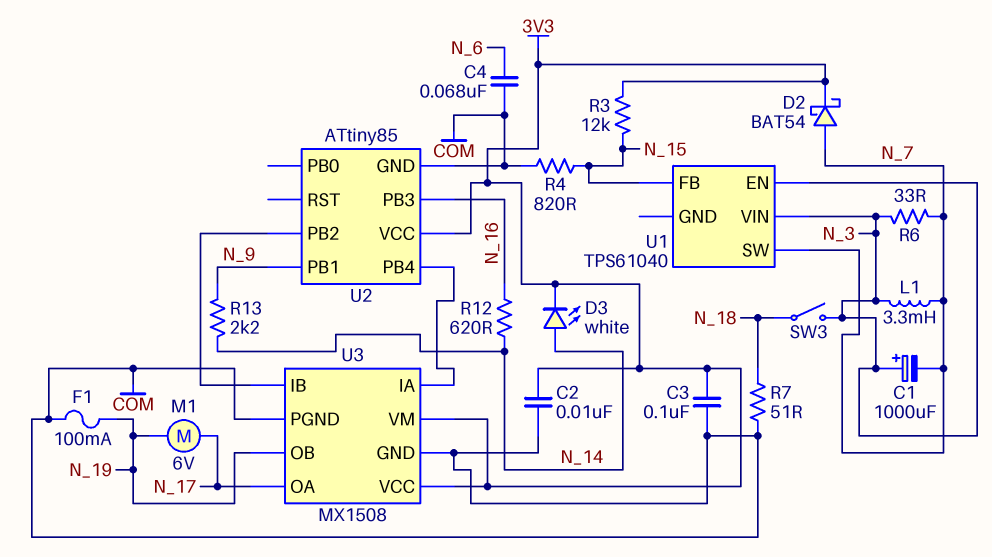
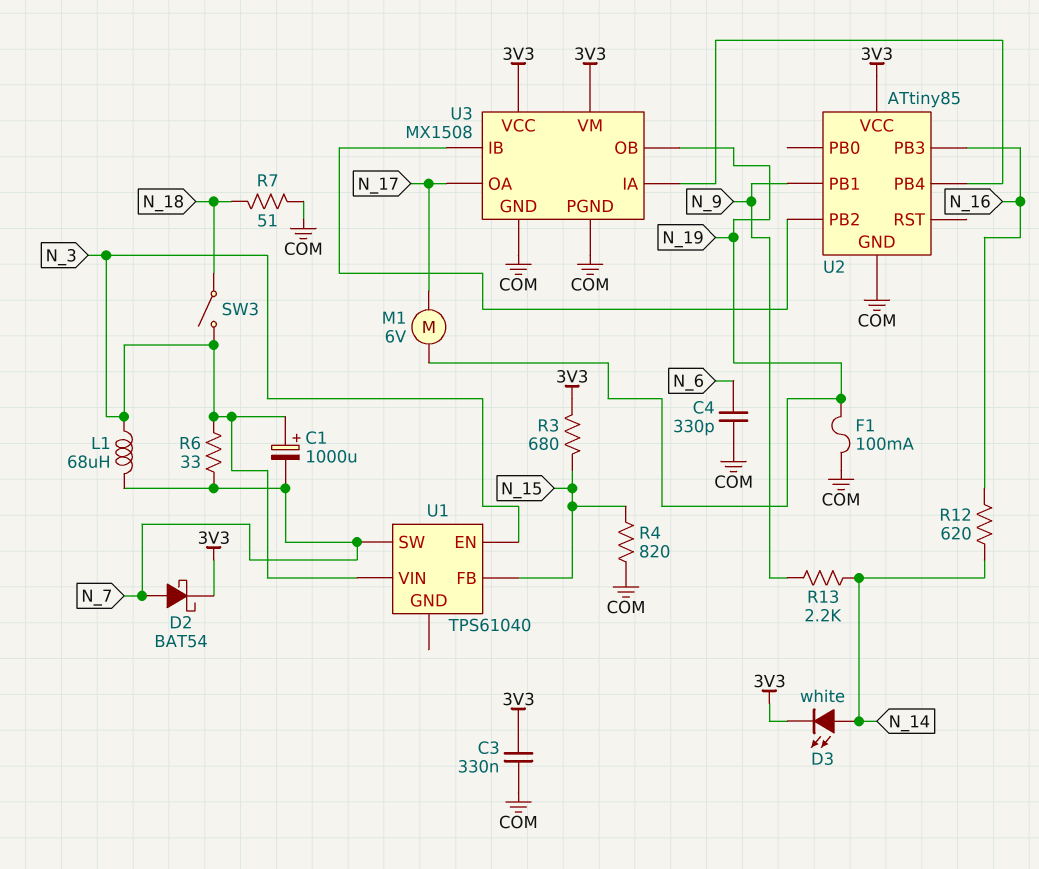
C2: 10nF (3V3, COM) -> none
C3: 100nF (3V3, COM) -> 330nF (3V3, COM)
C4: 68nF (COM, N_6) -> 330pF (COM, N_6)
L1: 3.3mH (N_3, N_7) -> 68uH (N_3, N_7)
R3: 12k (3V3, N_15) -> 680 (3V3, N_15)

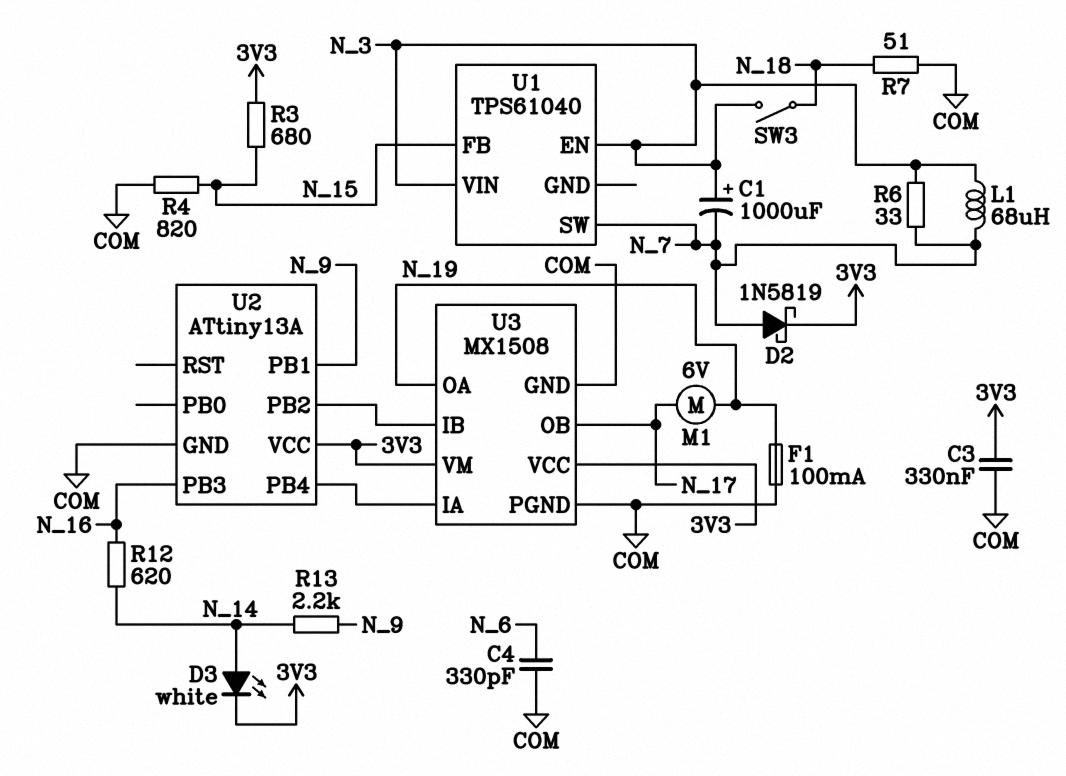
D2: schottky BAT54 (A N_7, K 3V3) -> schottky 1N5819 (A N_7, K 3V3)
U2: ATtiny85 -> ATtiny13A
U3 pin OA: N_17 -> N_19
U3 pin OB: N_19 -> N_17

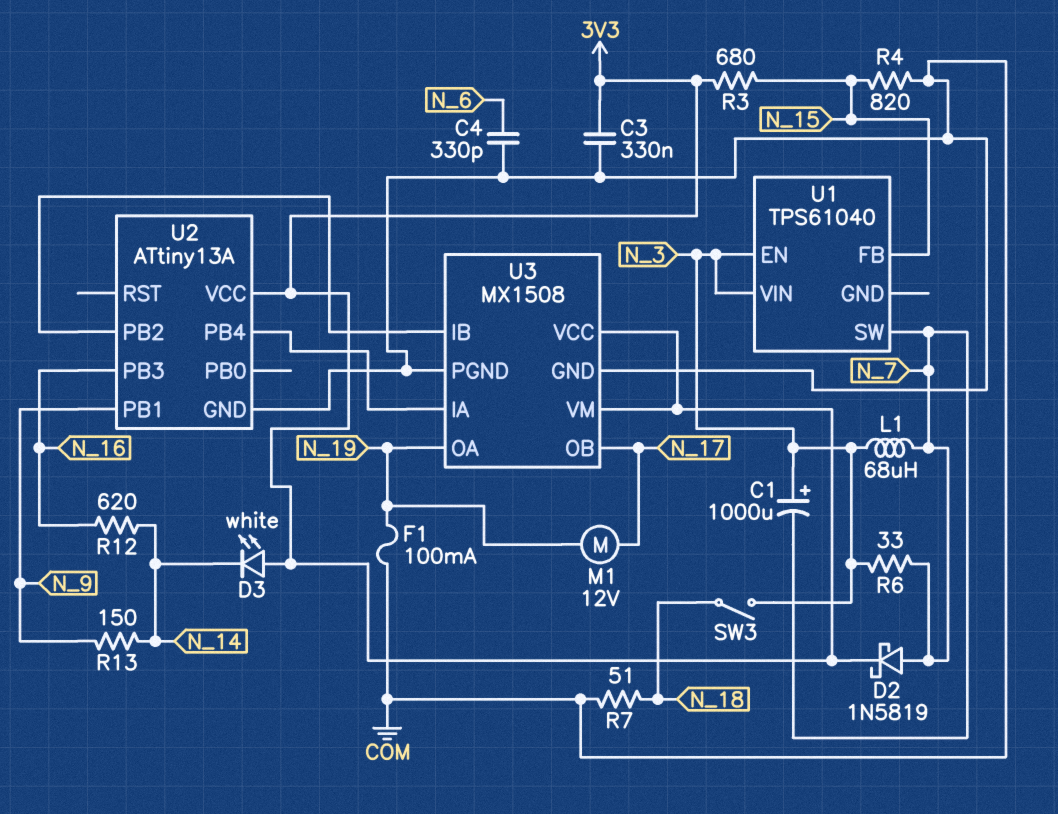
D3: LED white (A N_14, K 3V3) -> LED white (A 3V3, K N_14)
M1: motor 6V (N_17, N_19) -> motor 12V (N_17, N_19)
R13: 2.2k (N_9, N_14) -> 150 (N_9, N_14)

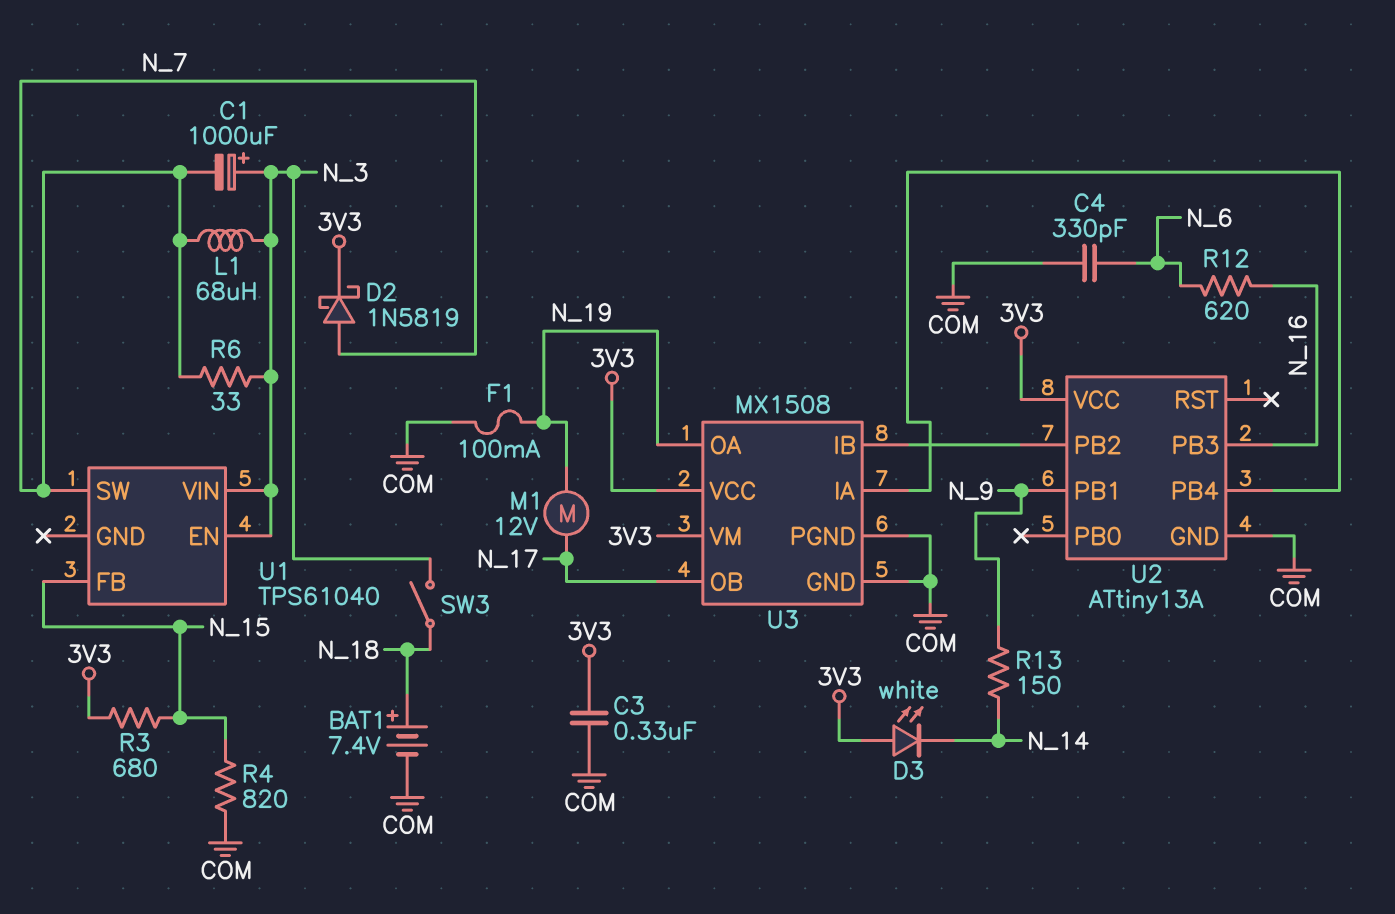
BAT1: none -> 7.4V (plus N_18, minus COM)
R7: 51 (COM, N_18) -> none
R12: 620 (N_14, N_16) -> 620 (N_6, N_16)

